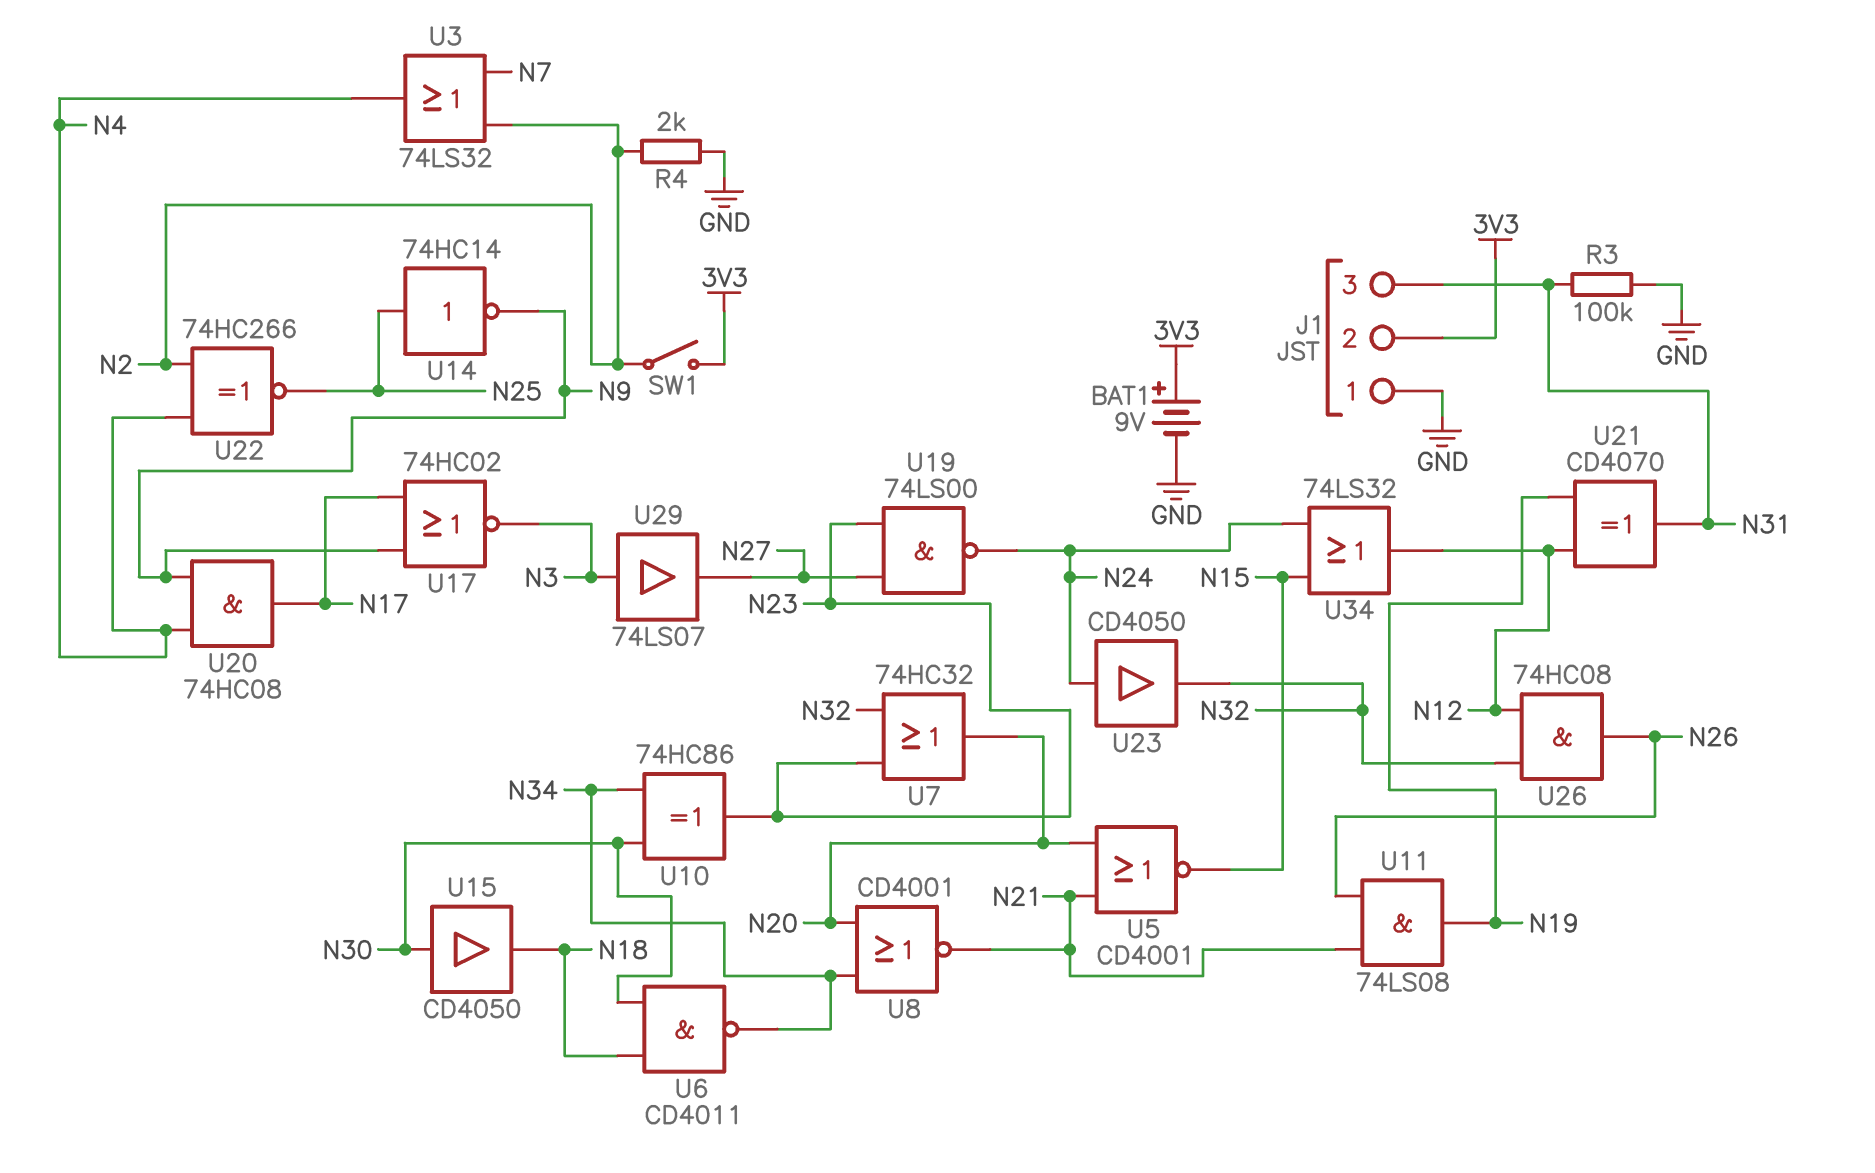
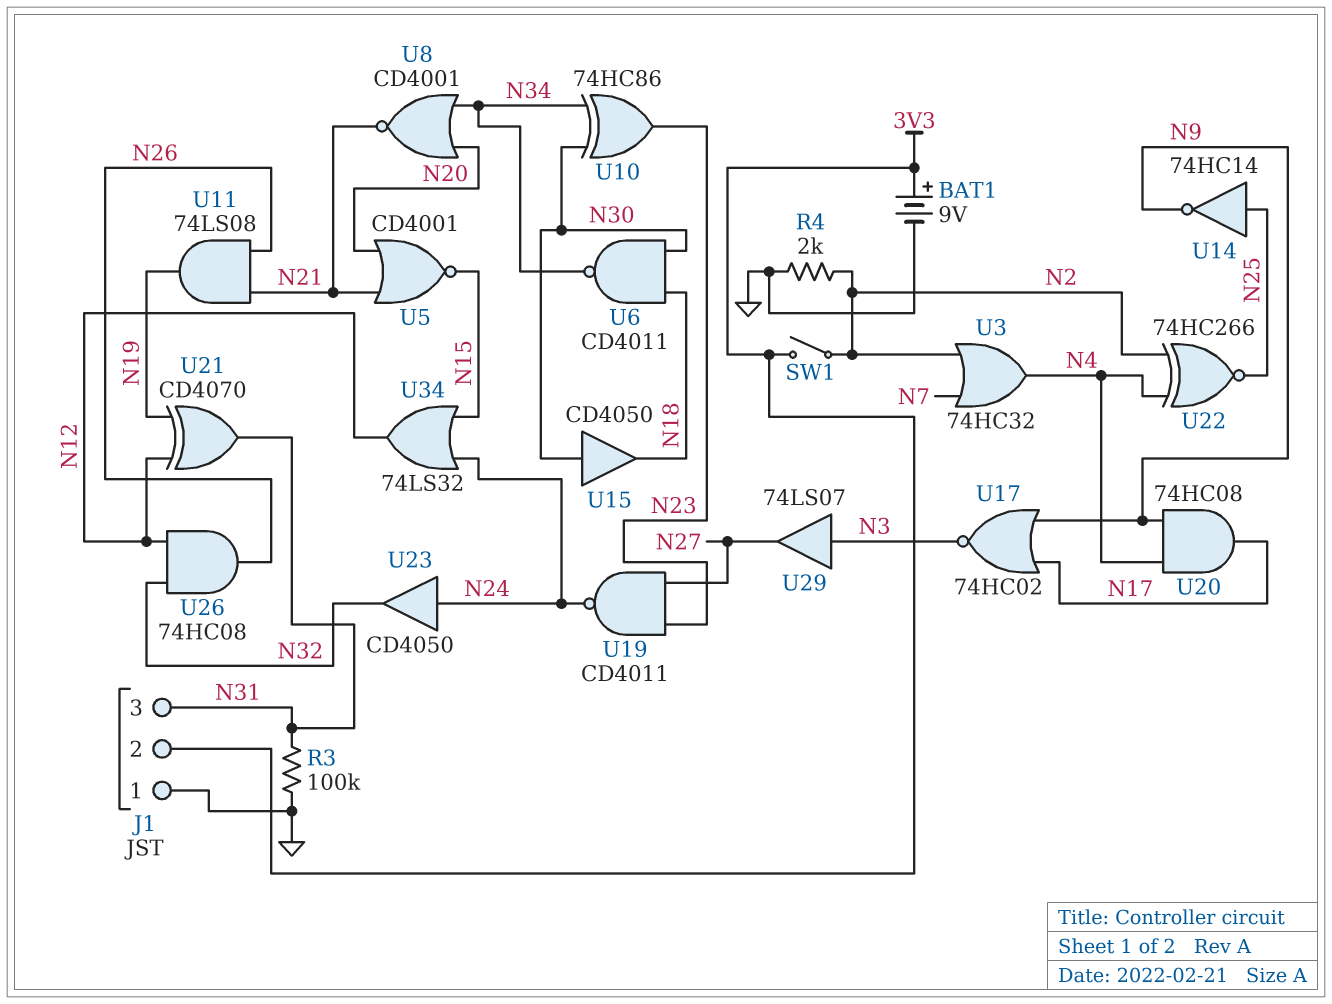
U3: OR 74LS32 (in N2, in N7, out N4) -> OR 74HC32 (in N2, in N7, out N4)
U7: OR 74HC32 (in N23, in N32, out N20) -> none
U19: NAND 74LS00 (in N23, in N27, out N24) -> NAND CD4011 (in N23, in N27, out N24)

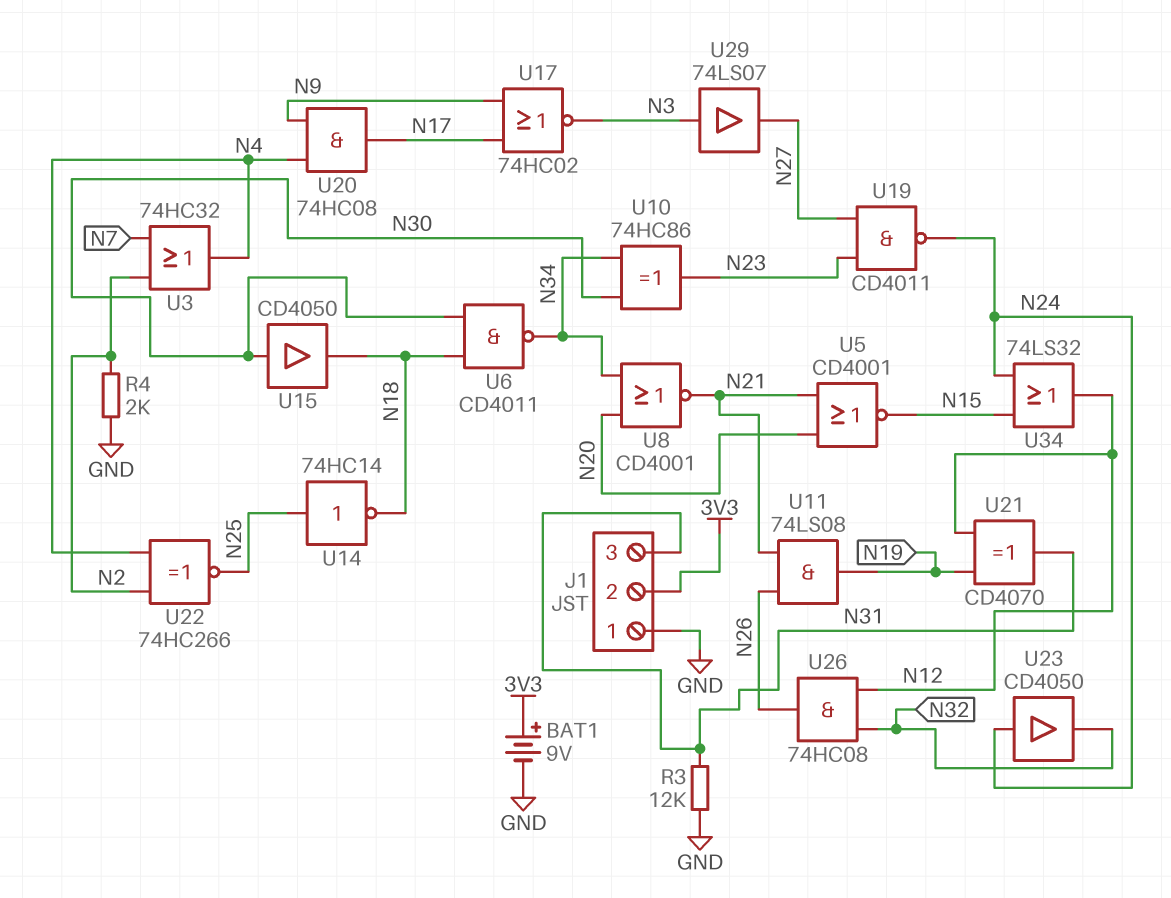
R3: 100k (GND, N31) -> 12k (GND, N31)
SW1: switch (3V3, N2) -> none
U14: NOT 74HC14 (in N25, out N9) -> NOT 74HC14 (in N25, out N18)

